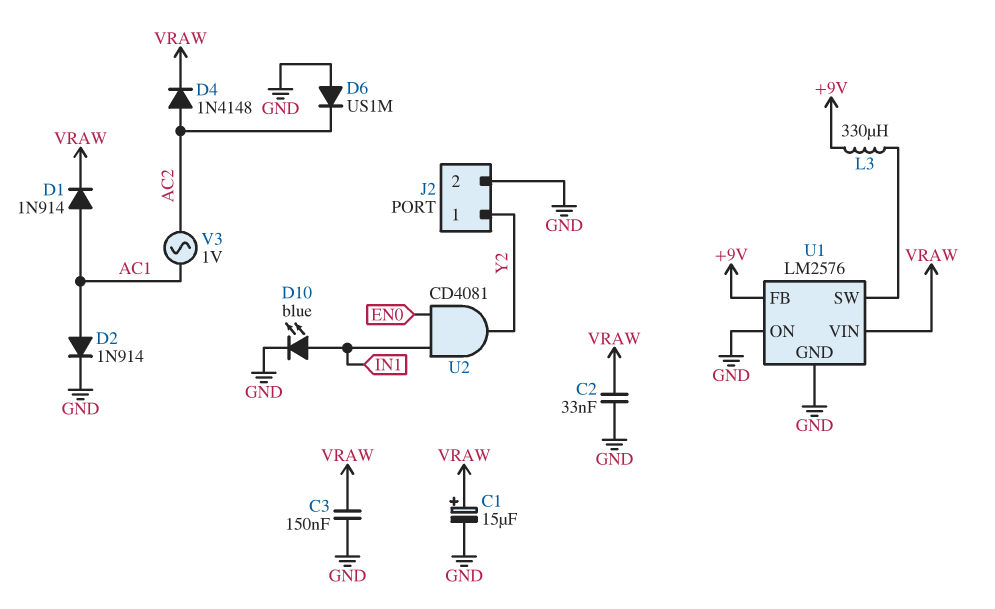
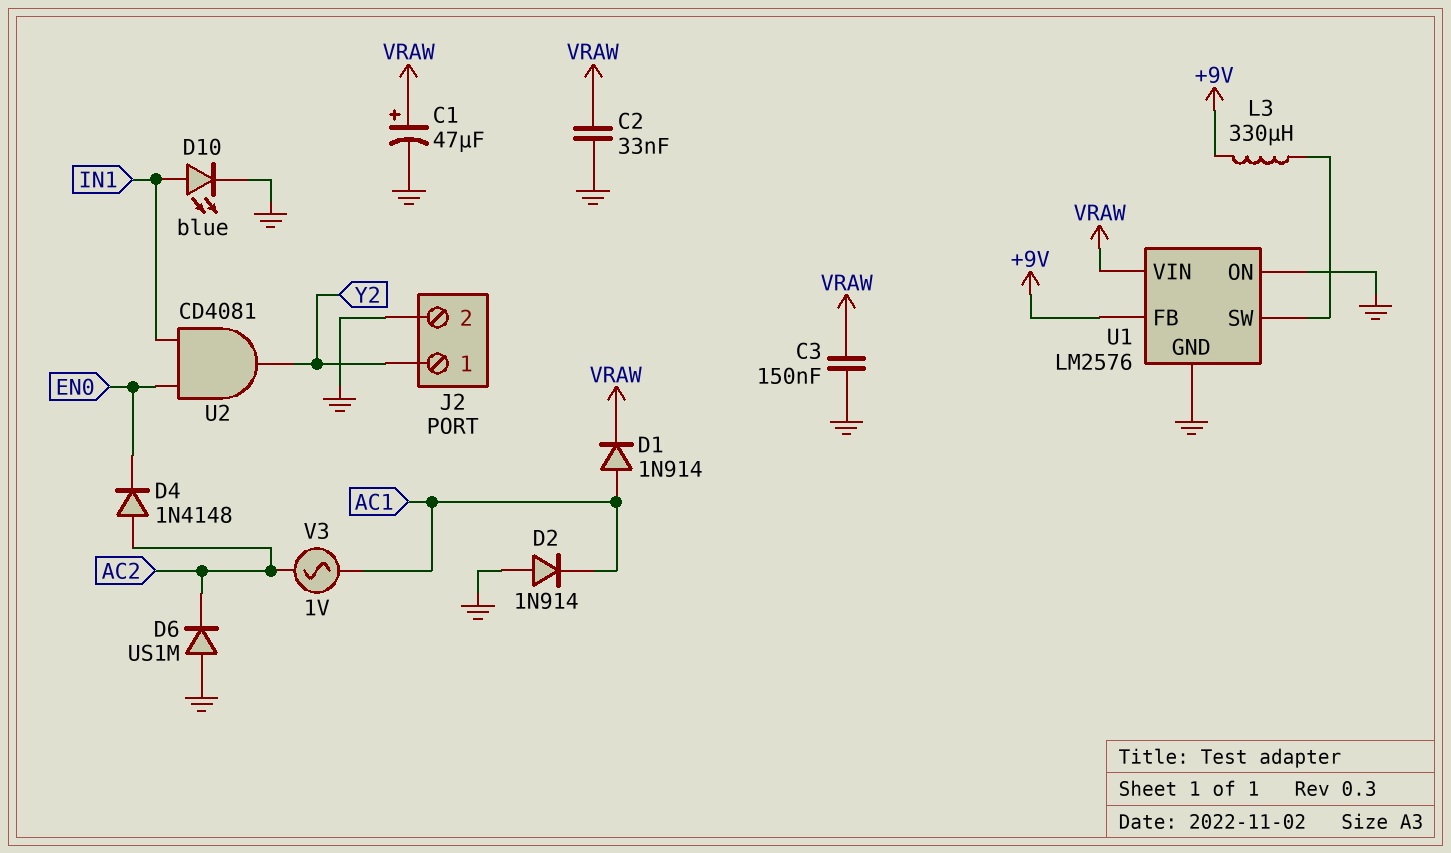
C1: 15uF (plus VRAW, minus GND) -> 47uF (plus VRAW, minus GND)
D2: diode 1N914 (A AC1, K GND) -> diode 1N914 (A GND, K AC1)
D4: diode 1N4148 (A AC2, K VRAW) -> diode 1N4148 (A AC2, K EN0)

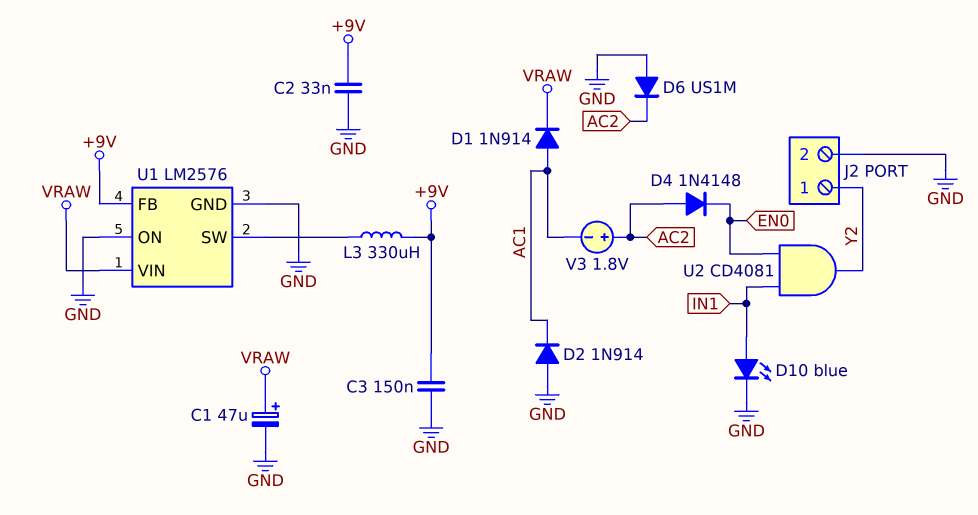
C2: 33nF (GND, VRAW) -> 33nF (+9V, GND)
C3: 150nF (GND, VRAW) -> 150nF (+9V, GND)
V3: AC 1V (AC1, AC2) -> 1.8V (plus AC2, minus AC1)

